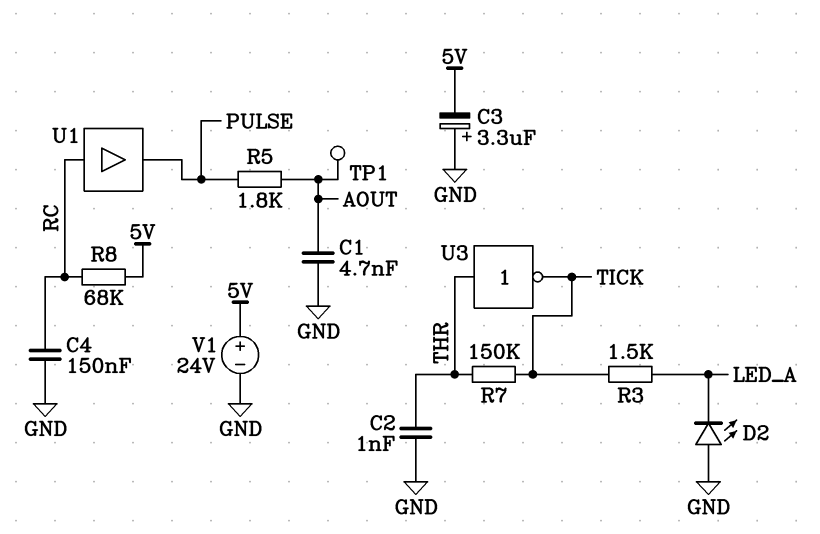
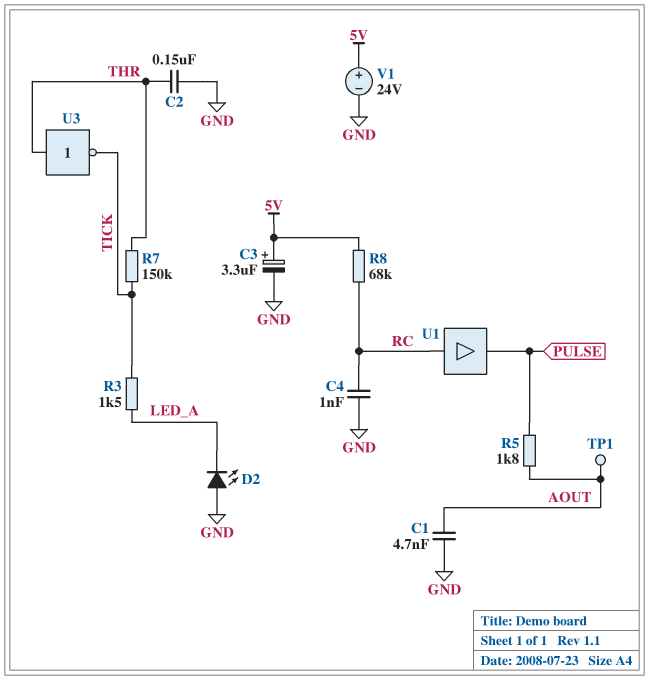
C2: 1nF (GND, THR) -> 150nF (GND, THR)
C3: 3.3uF (plus GND, minus 5V) -> 3.3uF (plus 5V, minus GND)
C4: 150nF (GND, RC) -> 1nF (GND, RC)

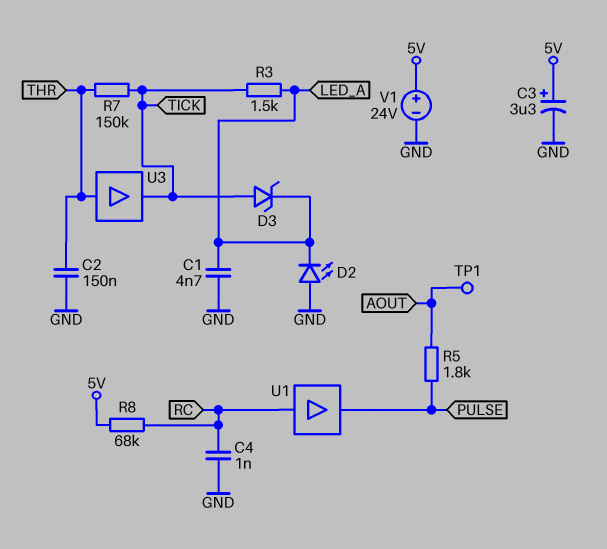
C1: 4.7nF (AOUT, GND) -> 4.7nF (GND, LED_A)
D3: none -> zener (A TICK, K LED_A)
U3: NOT (in THR, out TICK) -> buffer (in THR, out TICK)

